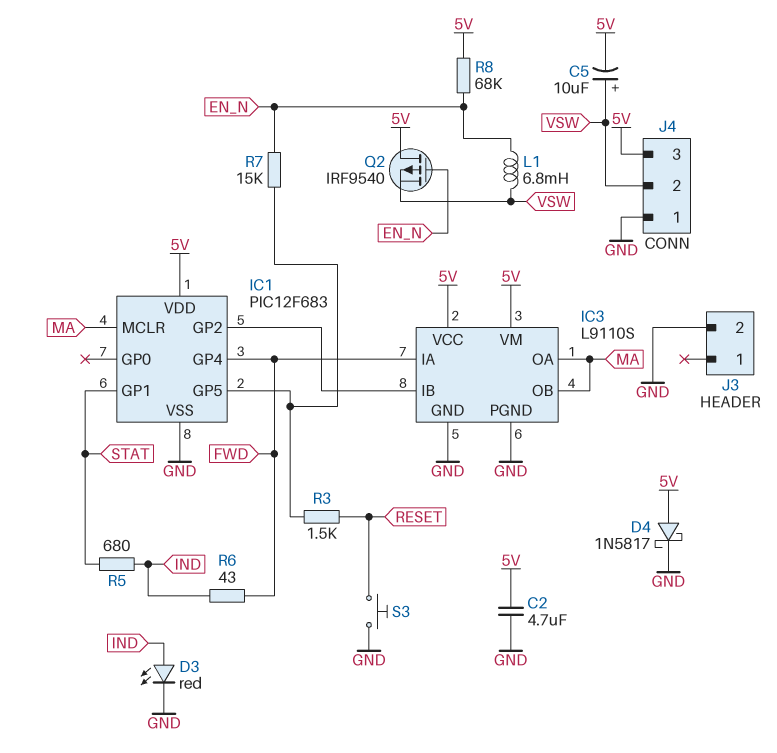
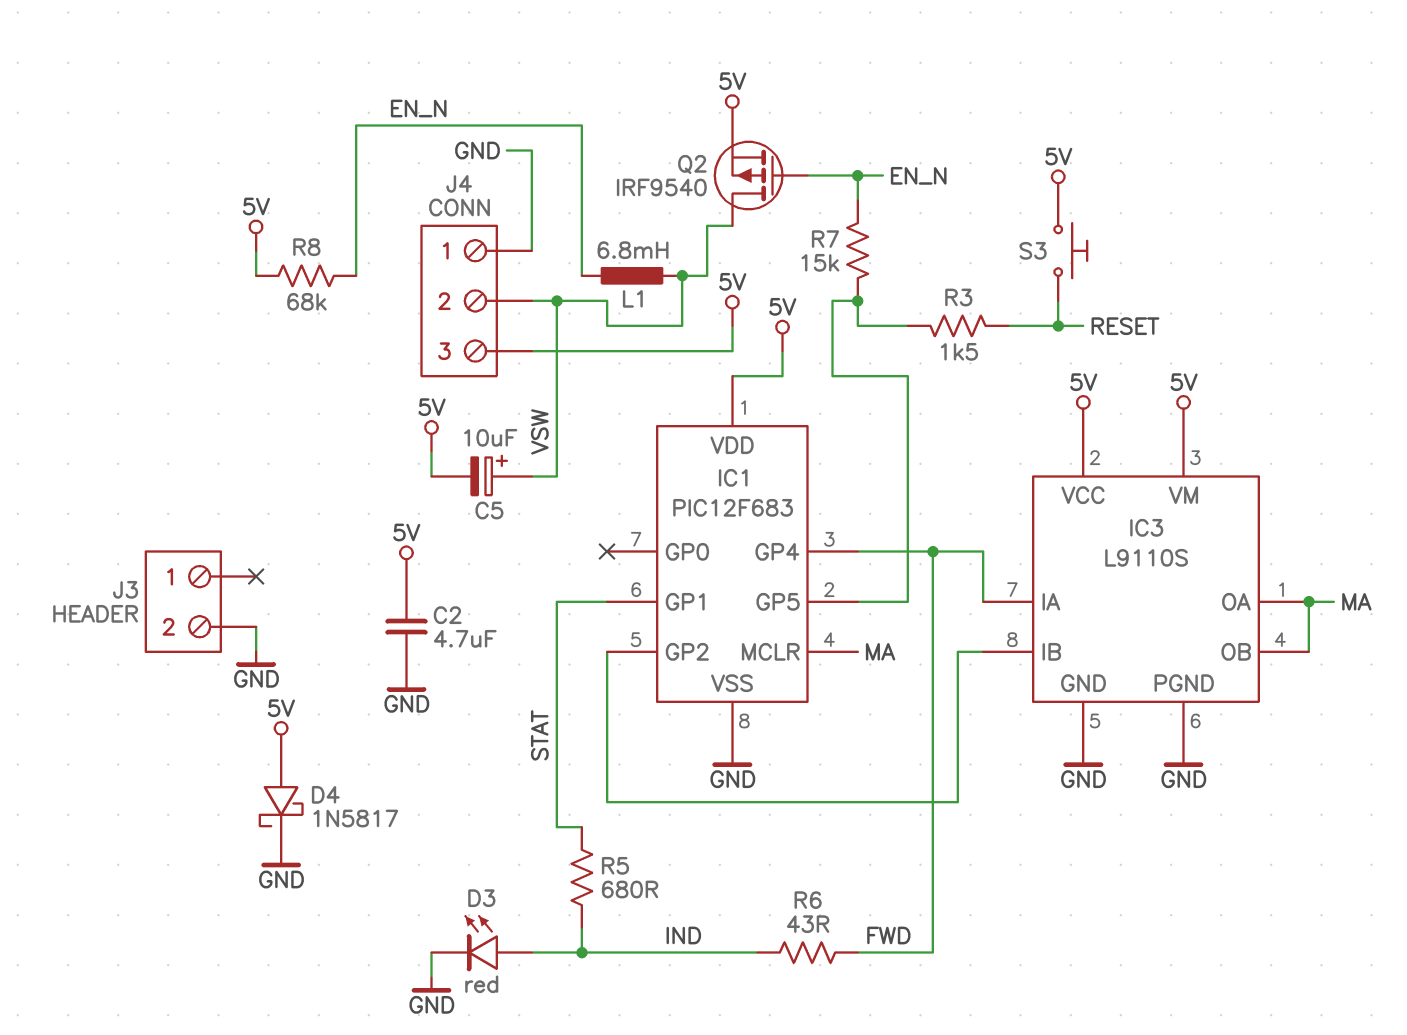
Q2: PMOS IRF9540 (G EN_N, D 5V, S VSW) -> PMOS IRF9540 (G EN_N, D VSW, S 5V)
S3: button (GND, RESET) -> button (5V, RESET)

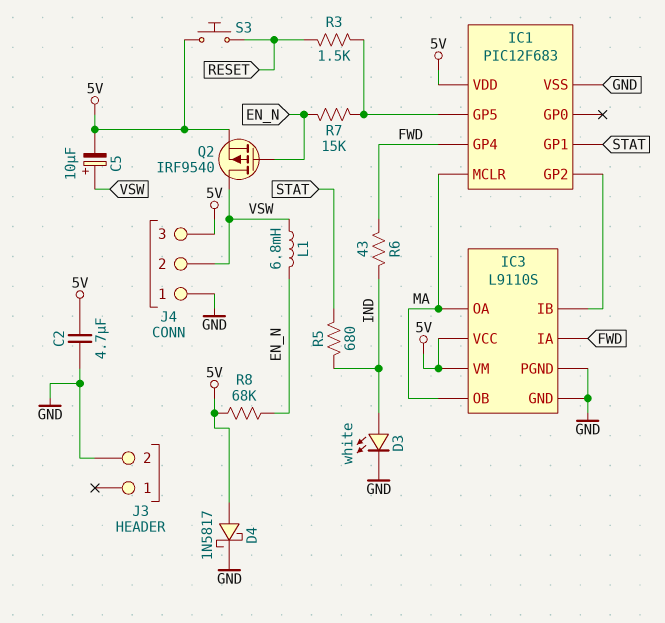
D3: LED red (A IND, K GND) -> LED white (A IND, K GND)

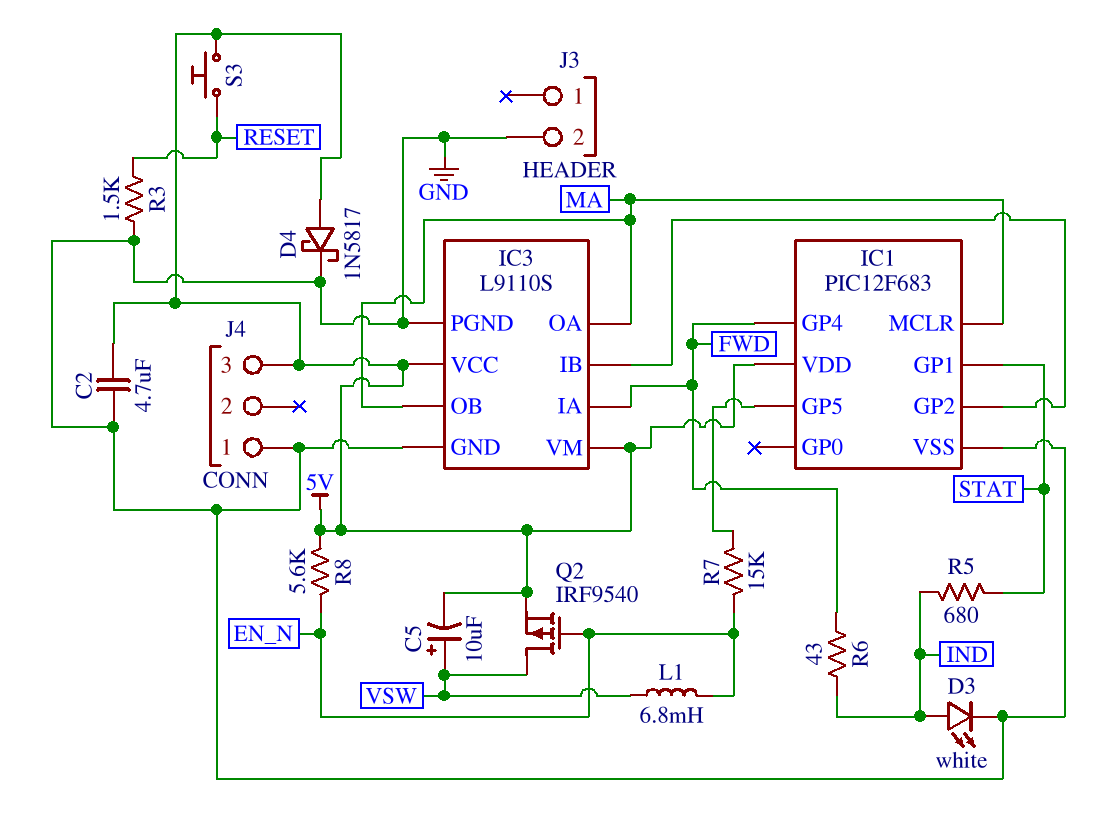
J4 pin 2: VSW -> none
R3: 1.5k (IC1/GP5, RESET) -> 1.5k (GND, RESET)
R8: 68k (5V, EN_N) -> 5.6k (5V, EN_N)

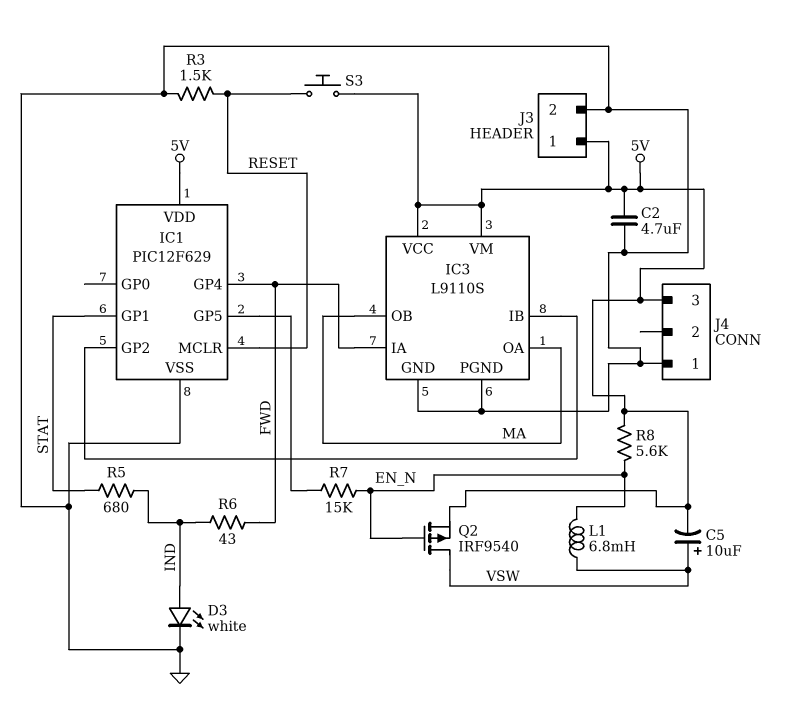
D4: schottky 1N5817 (A 5V, K GND) -> none
IC1: PIC12F683 -> PIC12F629
IC1 pin MCLR: MA -> RESET
J3 pin 1: none -> 5V

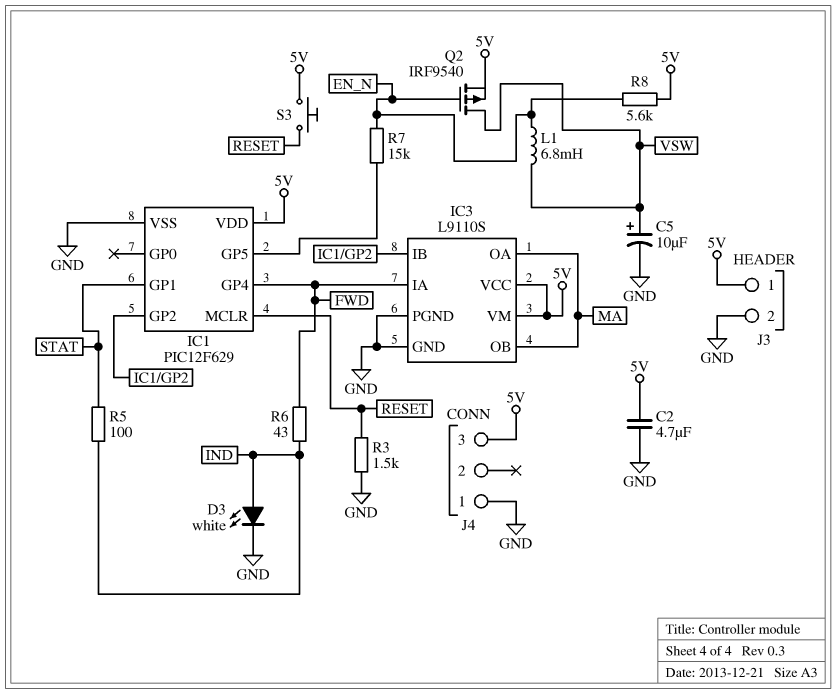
C5: 10uF (plus VSW, minus 5V) -> 10uF (plus VSW, minus GND)
R5: 680 (IND, STAT) -> 100 (IND, STAT)

